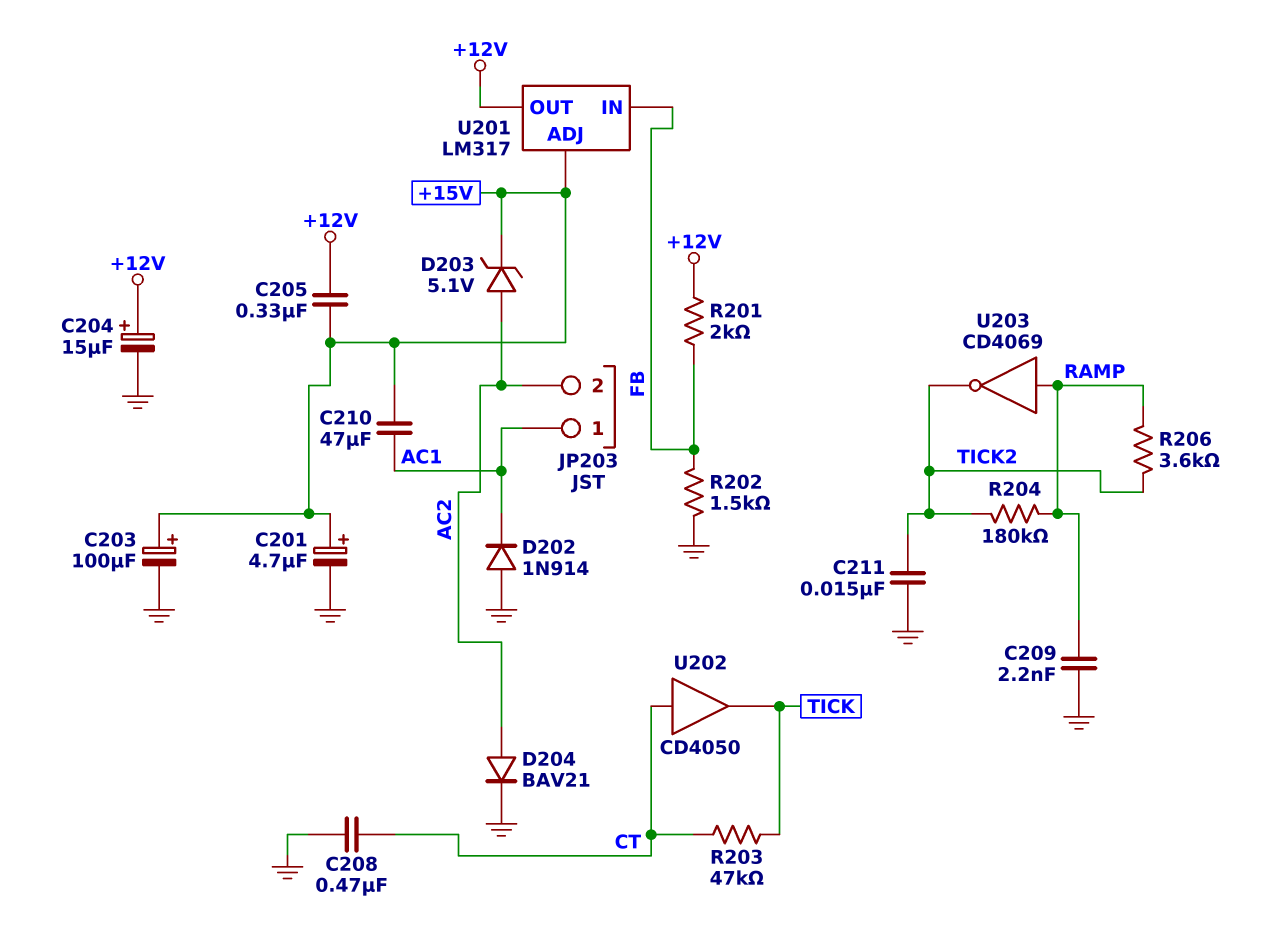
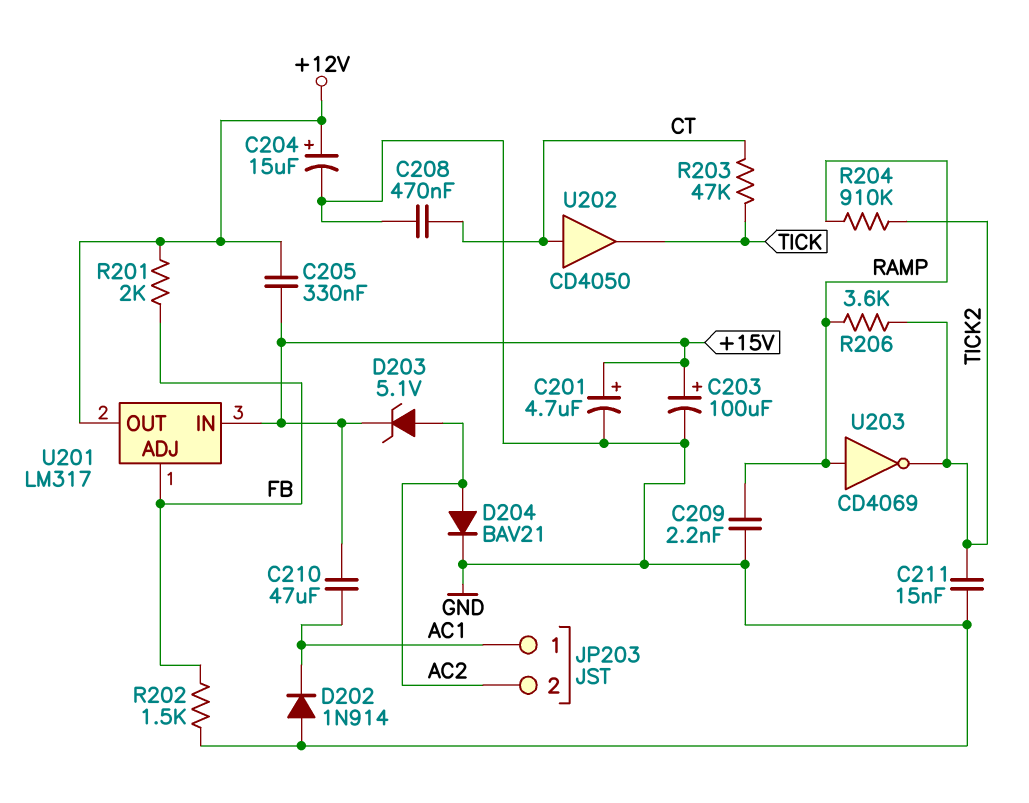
R204: 180k (RAMP, TICK2) -> 910k (RAMP, TICK2)
U201 pin ADJ: +15V -> FB
U201 pin IN: FB -> +15V

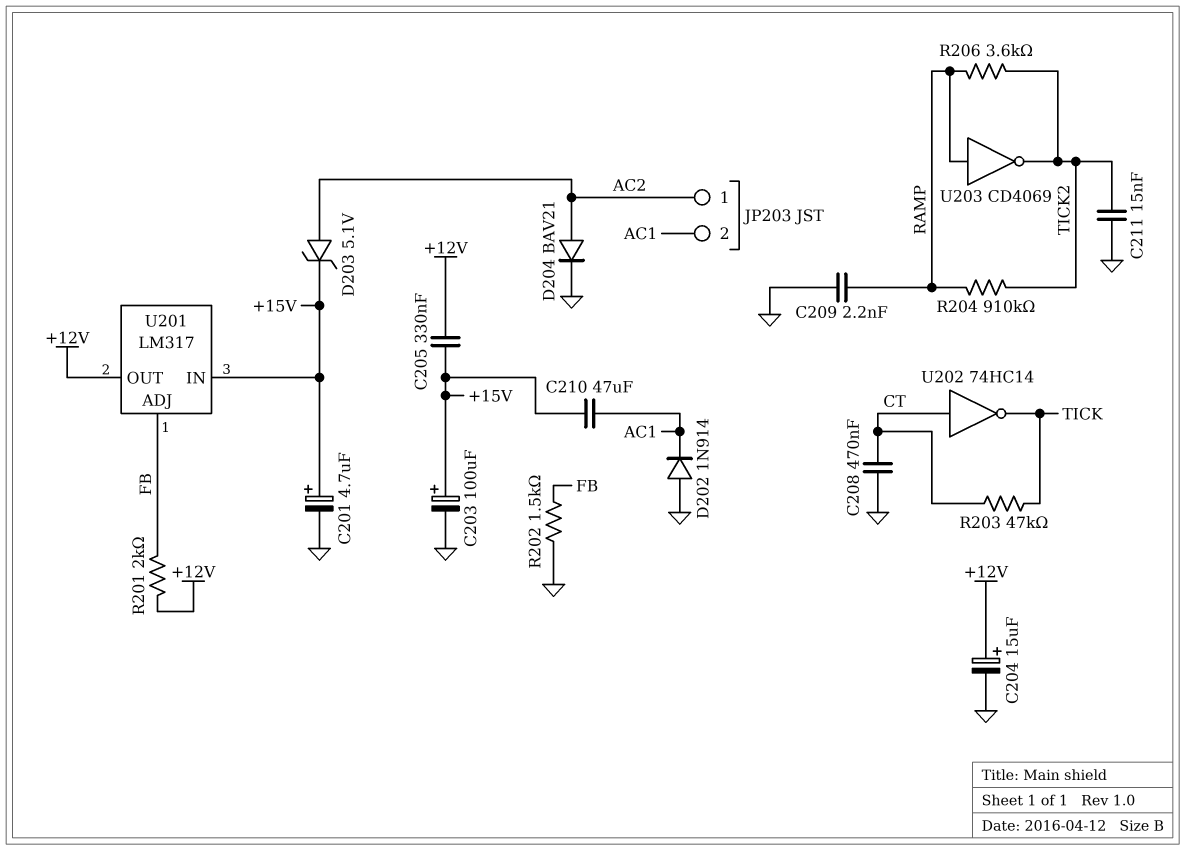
JP203 pin 1: AC1 -> AC2
JP203 pin 2: AC2 -> AC1
U202: buffer CD4050 (in CT, out TICK) -> NOT 74HC14 (in CT, out TICK)

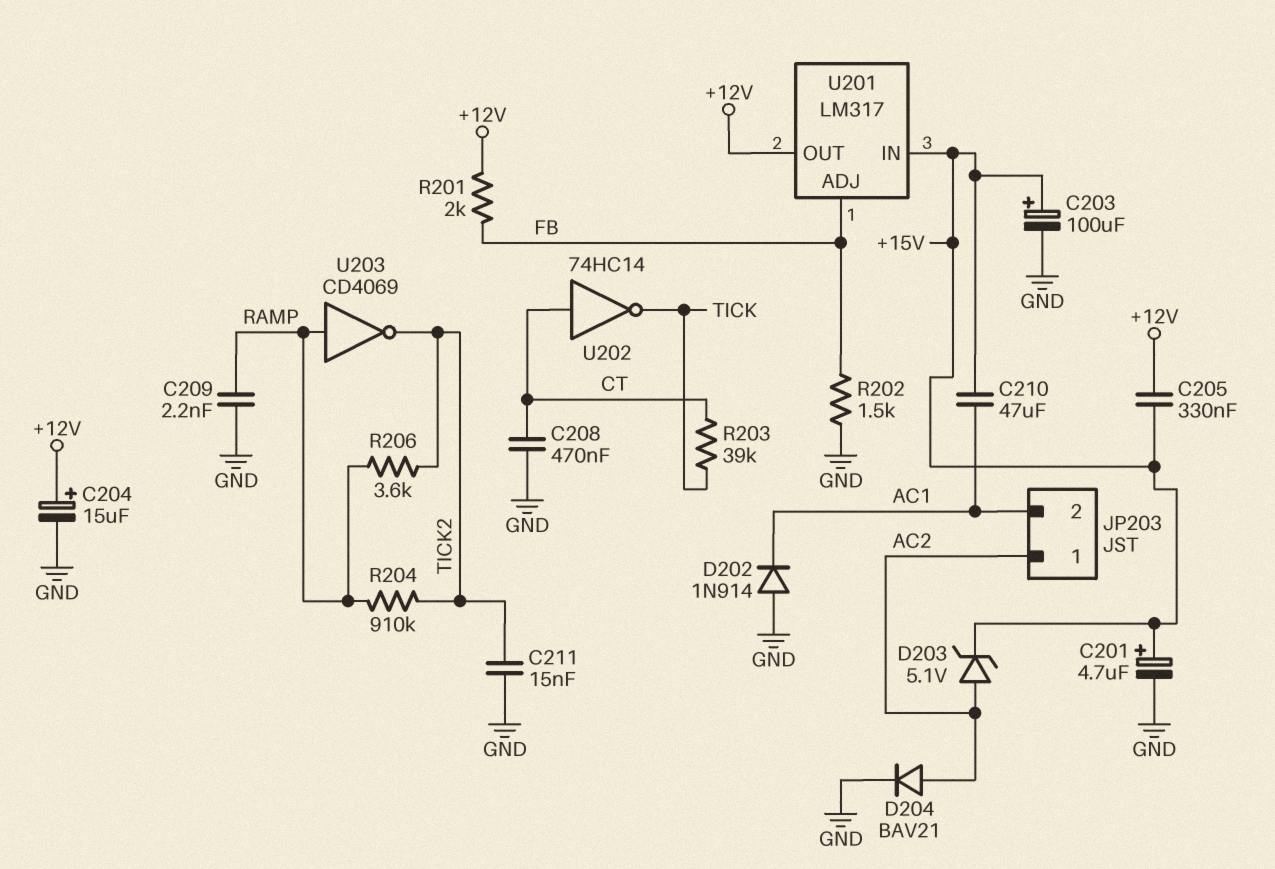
R203: 47k (CT, TICK) -> 39k (CT, TICK)

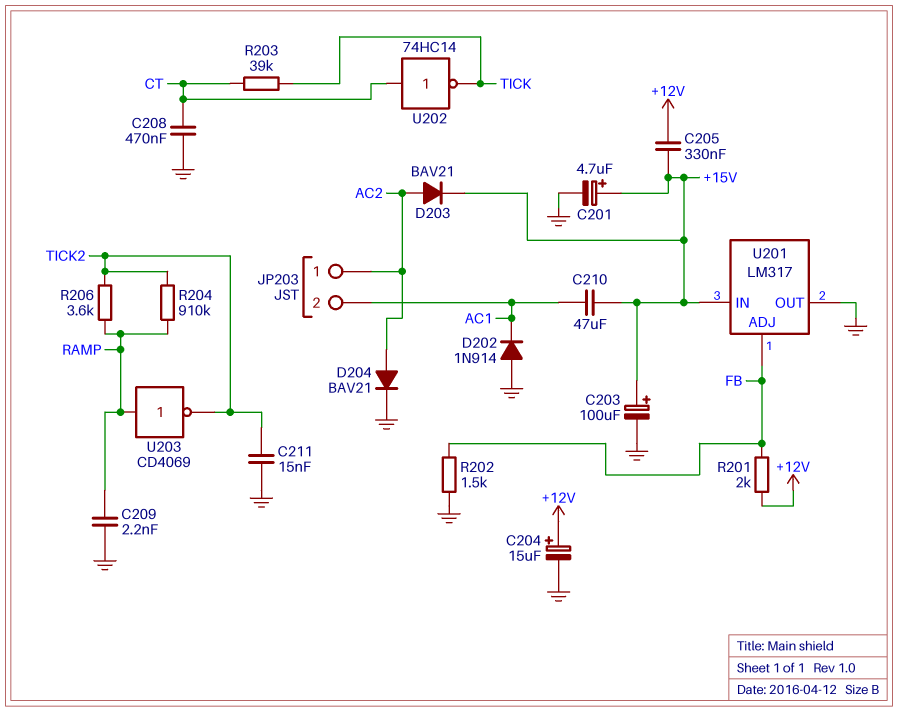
D203: zener 5.1V (A AC2, K +15V) -> diode BAV21 (A AC2, K +15V)
U201 pin OUT: +12V -> GND

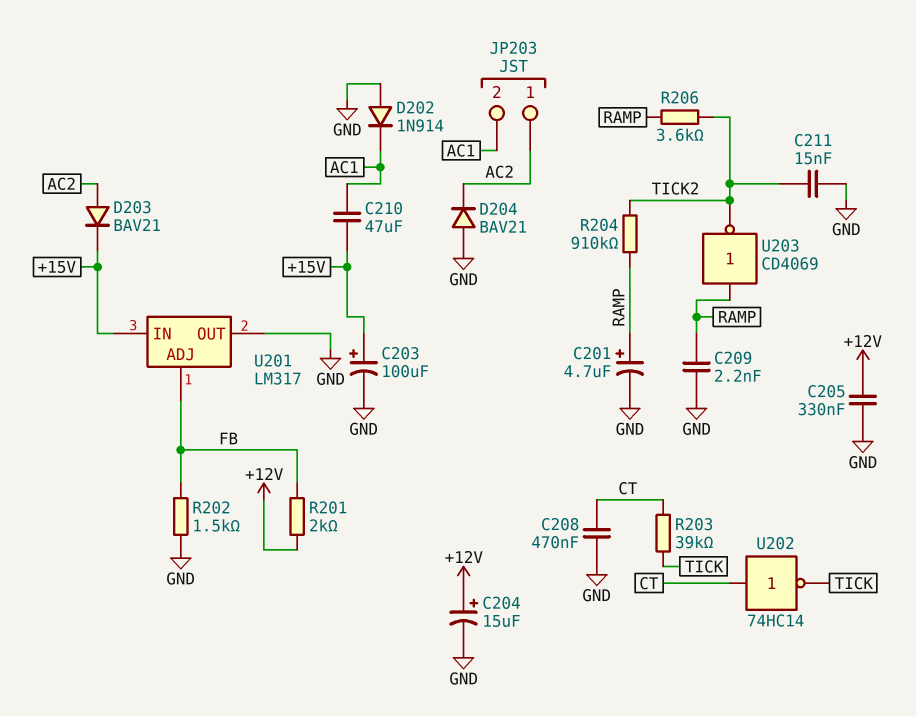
C201: 4.7uF (plus +15V, minus GND) -> 4.7uF (plus RAMP, minus GND)
C205: 330nF (+12V, +15V) -> 330nF (+12V, GND)
D204: diode BAV21 (A AC2, K GND) -> diode BAV21 (A GND, K AC2)

